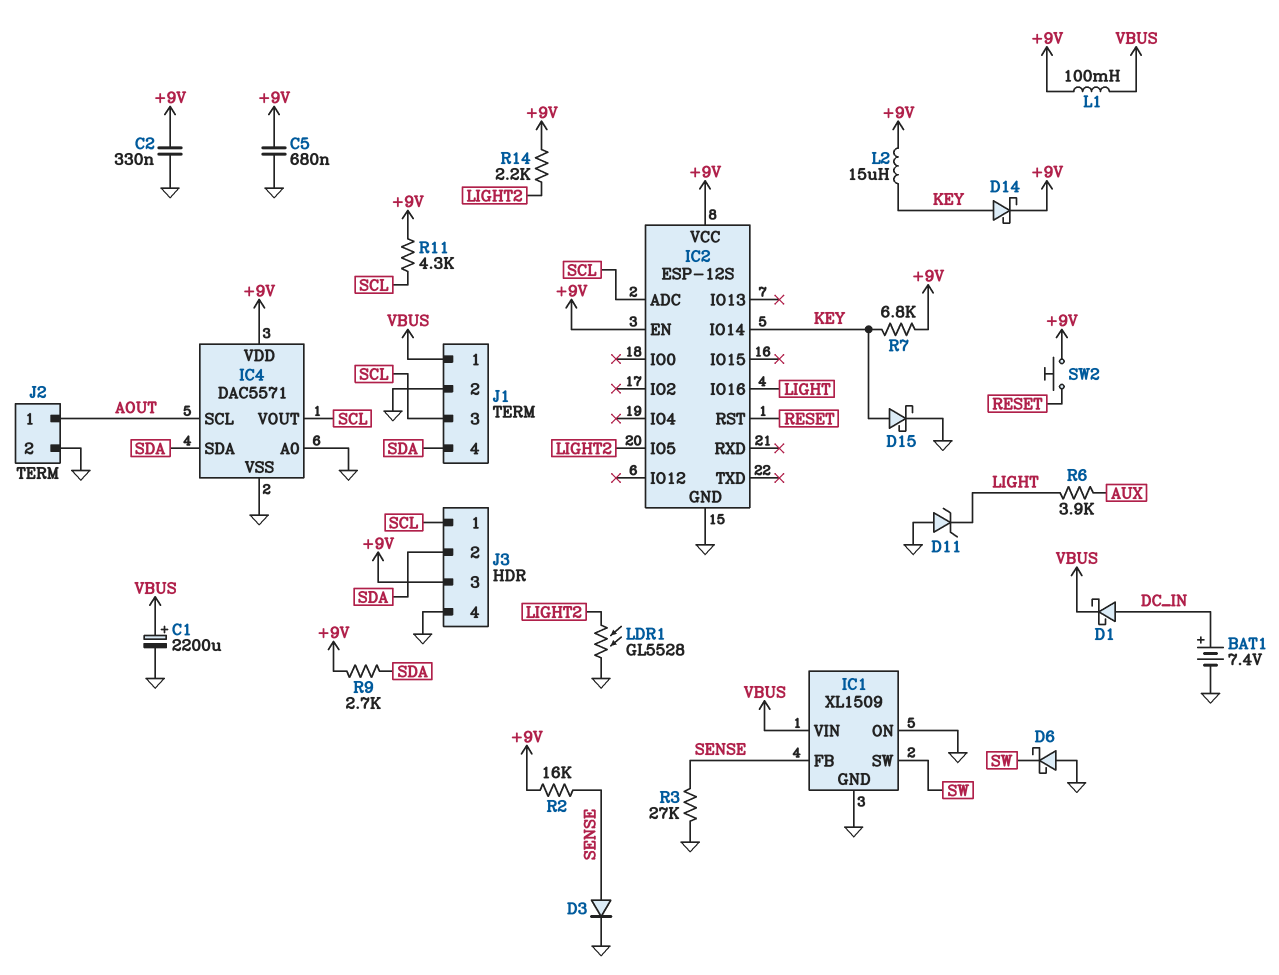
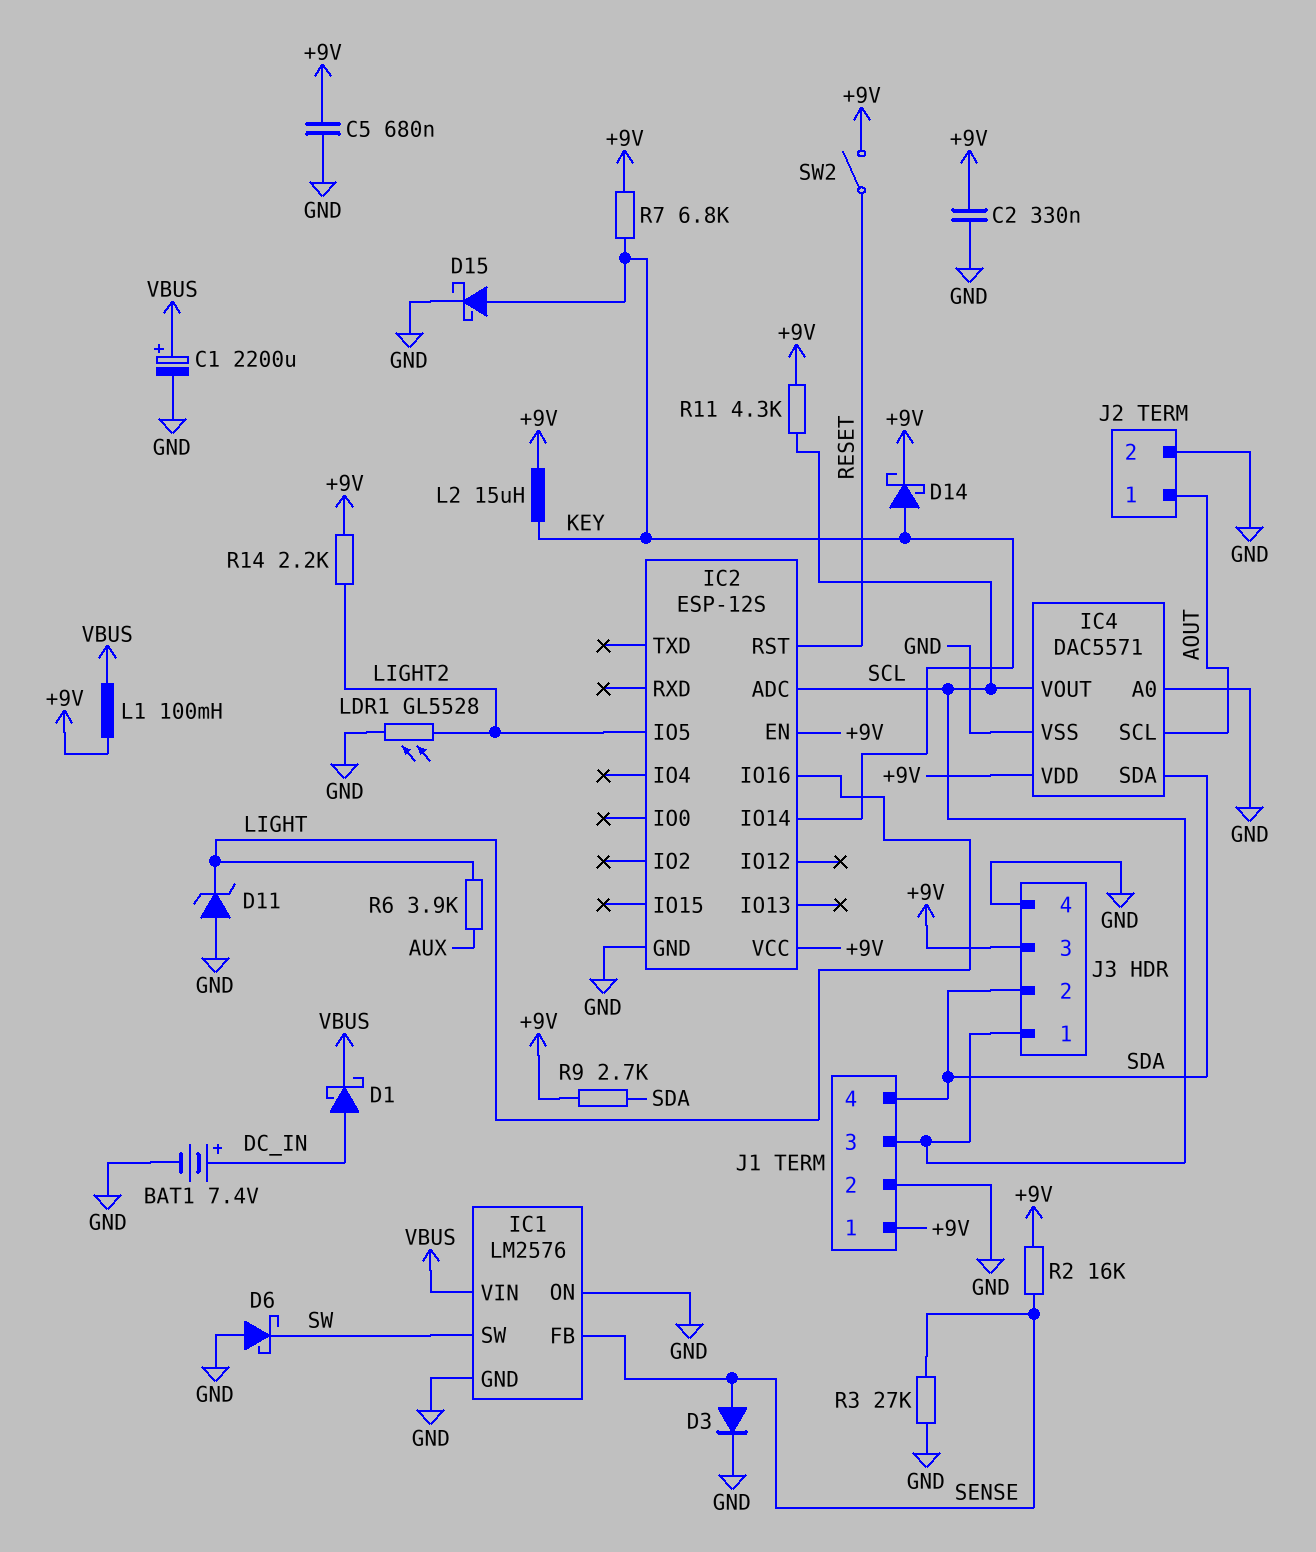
IC1: XL1509 -> LM2576
J1 pin 1: VBUS -> +9V
SW2: button (+9V, RESET) -> switch (+9V, RESET)

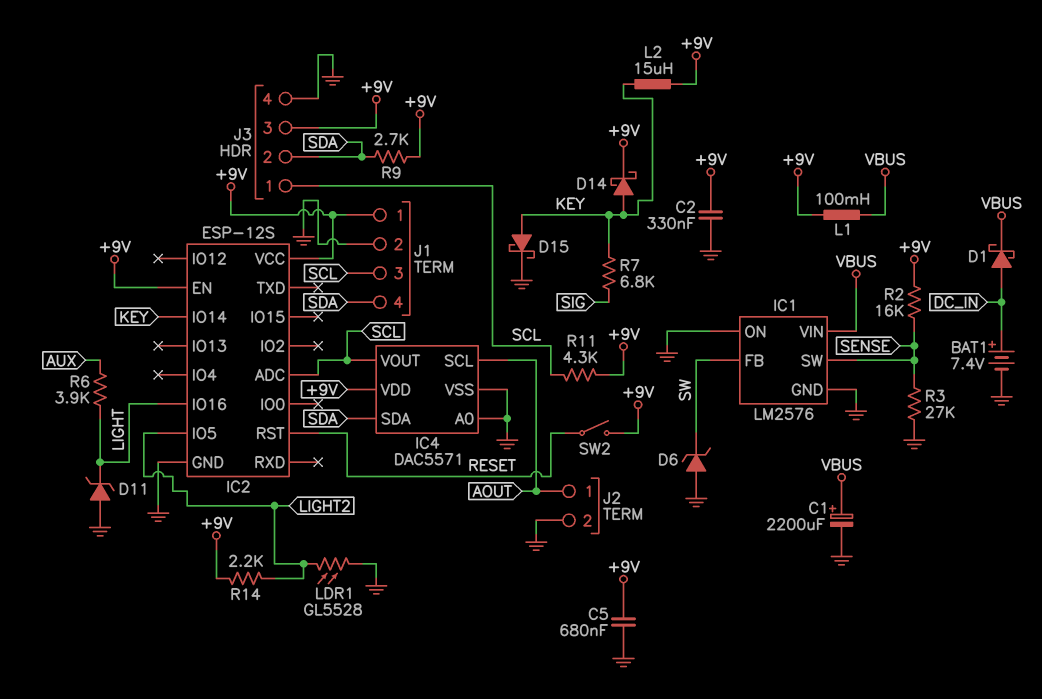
D3: diode (A SENSE, K GND) -> none
D6: schottky (A GND, K SW) -> zener (A GND, K SW)
IC1 pin FB: SENSE -> SW
IC1 pin SW: SW -> SENSE
R7: 6.8k (+9V, KEY) -> 6.8k (KEY, SIG)

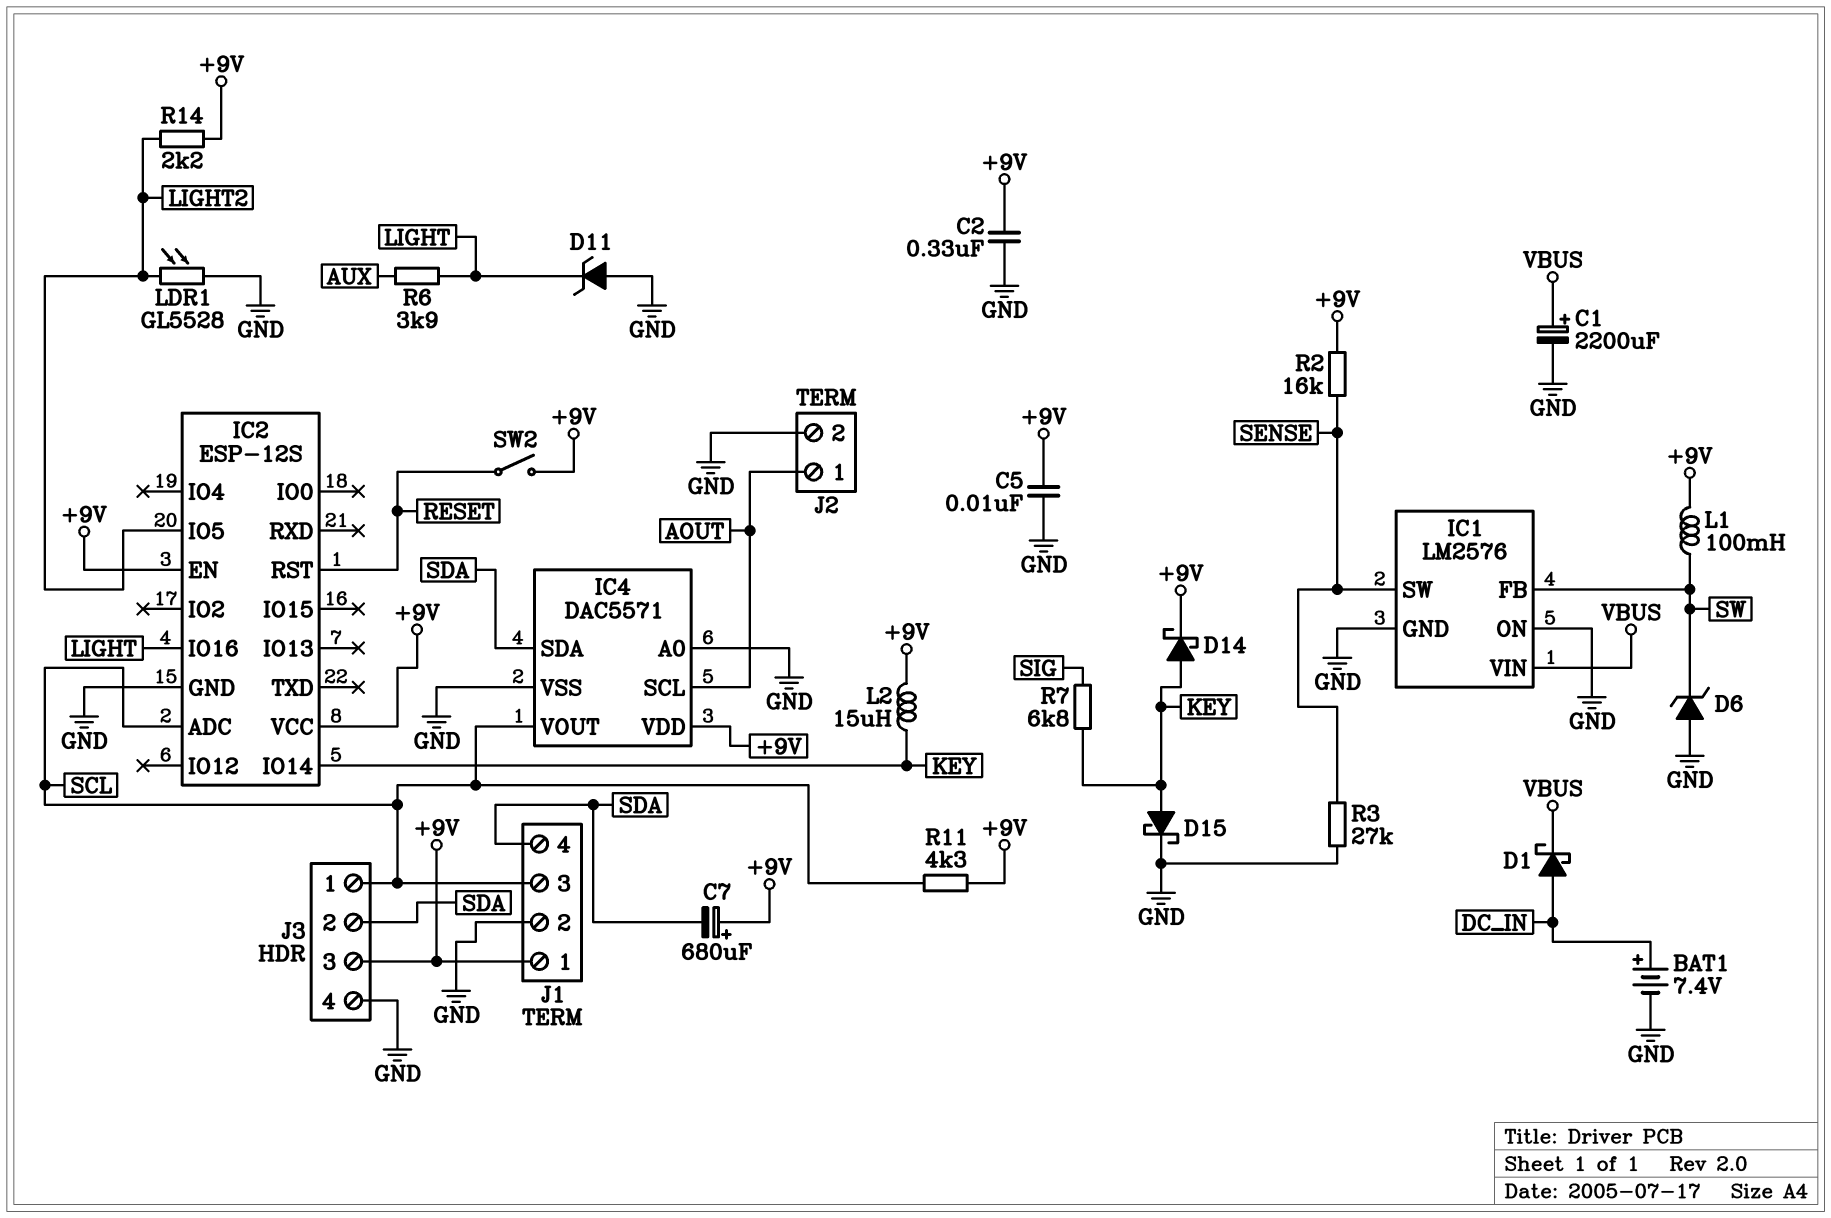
C5: 680nF (+9V, GND) -> 10nF (+9V, GND)
C7: none -> 680uF (plus +9V, minus SDA)
L1: 100mH (+9V, VBUS) -> 100mH (+9V, SW)
R9: 2.7k (+9V, SDA) -> none

